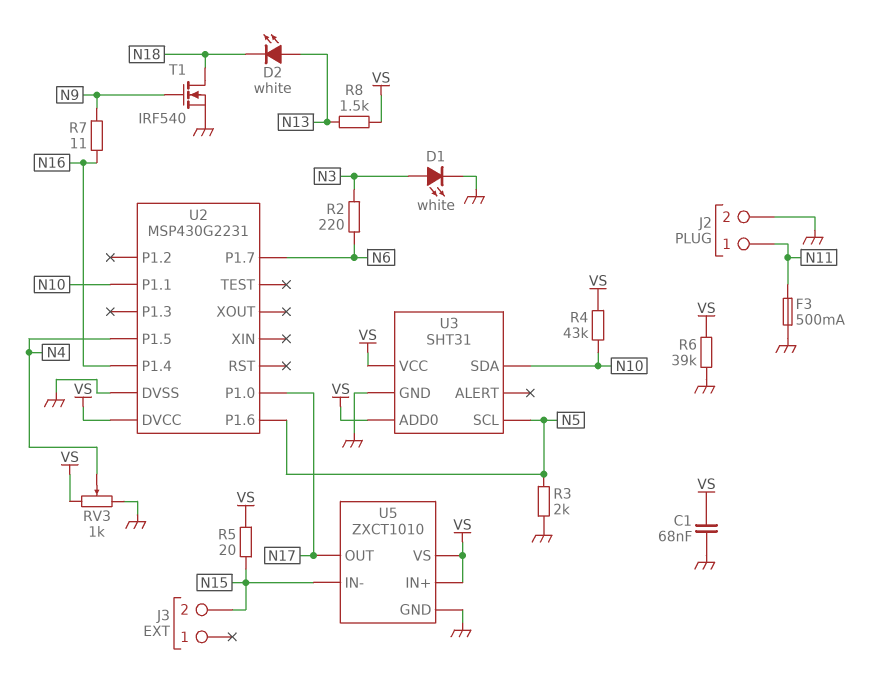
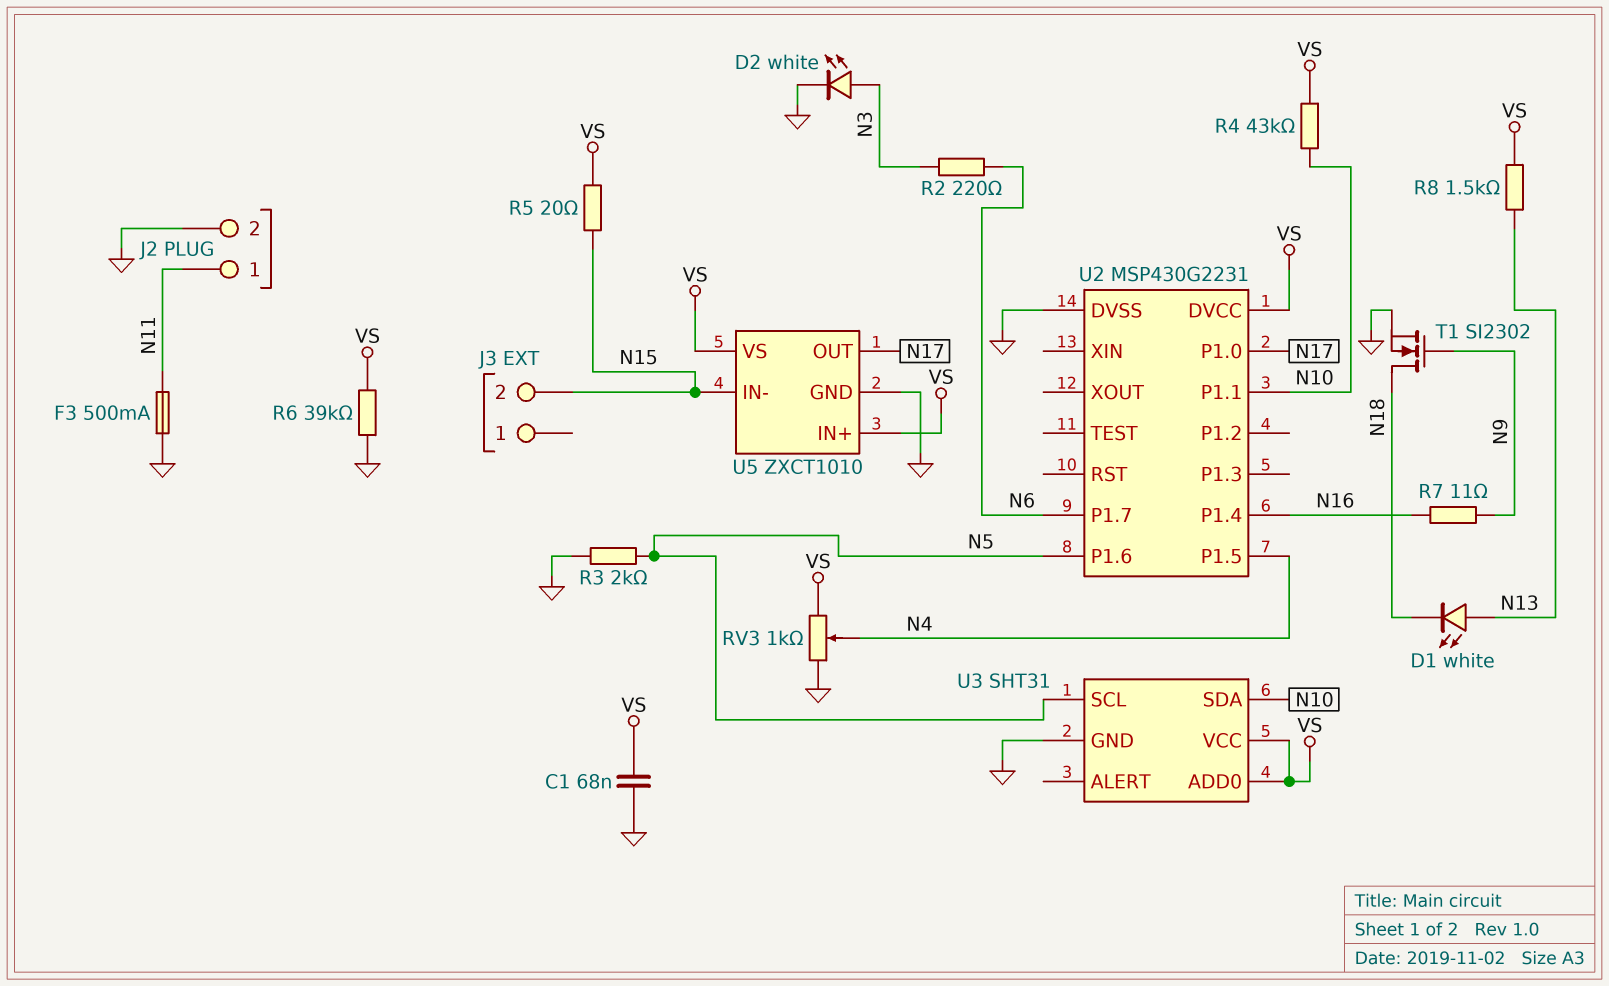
D1: LED white (A N3, K GND) -> LED white (A N13, K N18)
D2: LED white (A N13, K N18) -> LED white (A N3, K GND)
T1: NMOS IRF540 (G N9, D N18, S GND) -> NMOS SI2302 (G N9, D N18, S GND)

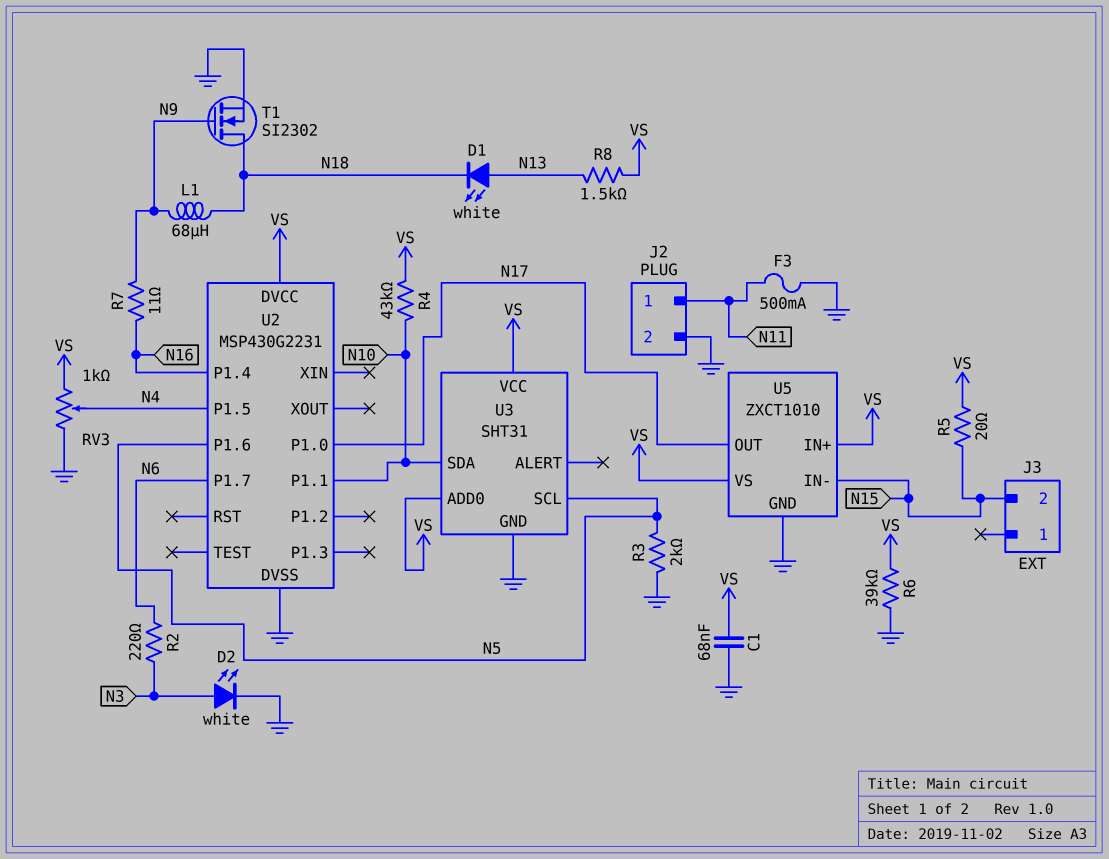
L1: none -> 68uH (N9, N18)

